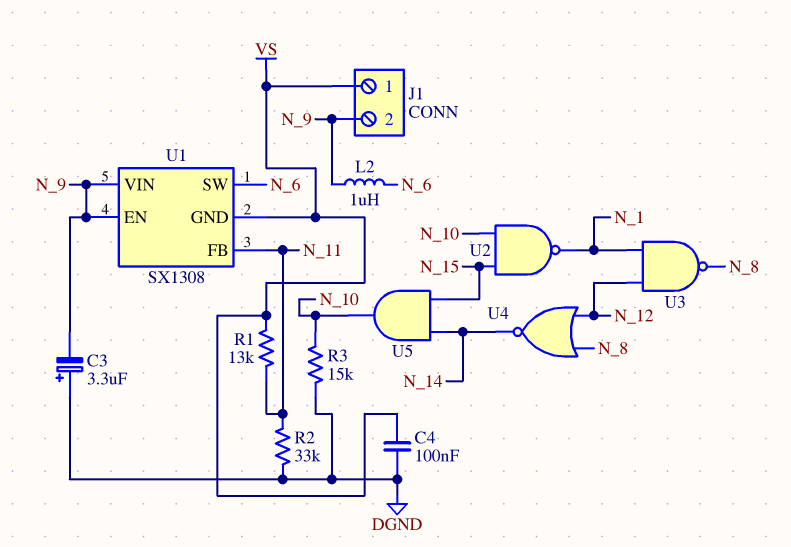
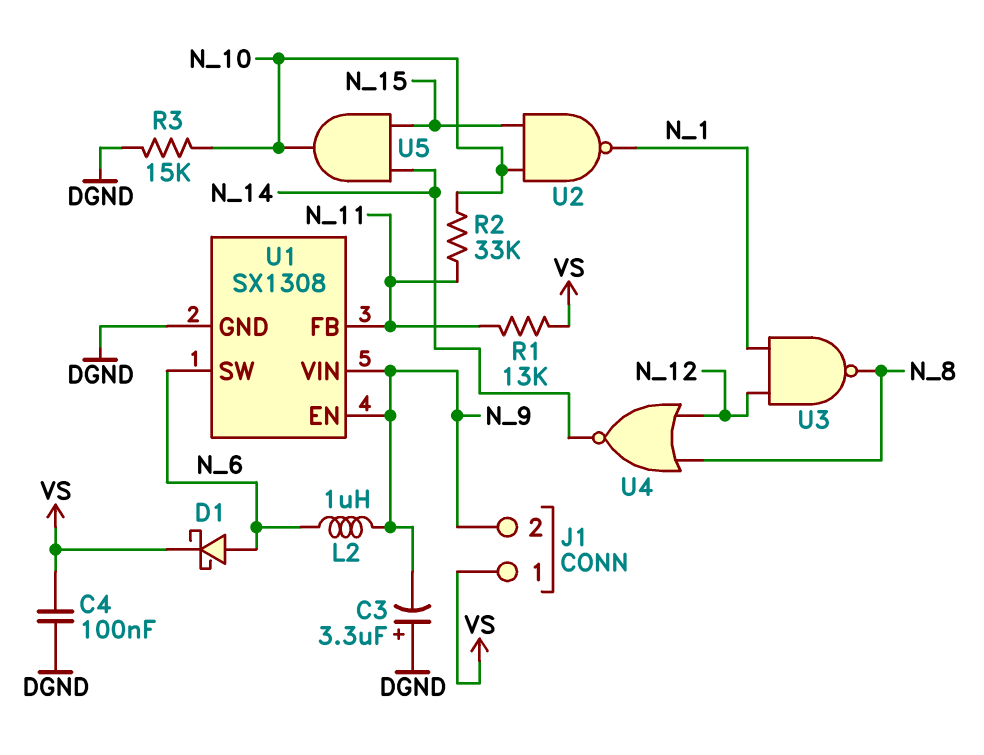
D1: none -> schottky (A N_6, K VS)
R2: 33k (DGND, N_11) -> 33k (N_10, N_11)
U1 pin GND: VS -> DGND

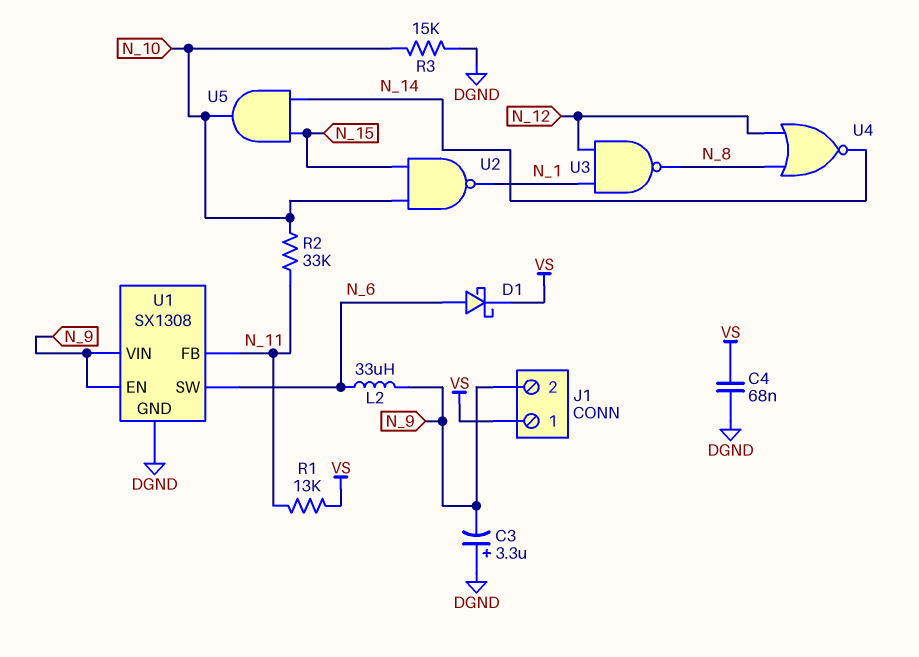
C4: 100nF (DGND, VS) -> 68nF (DGND, VS)
L2: 1uH (N_6, N_9) -> 33uH (N_6, N_9)

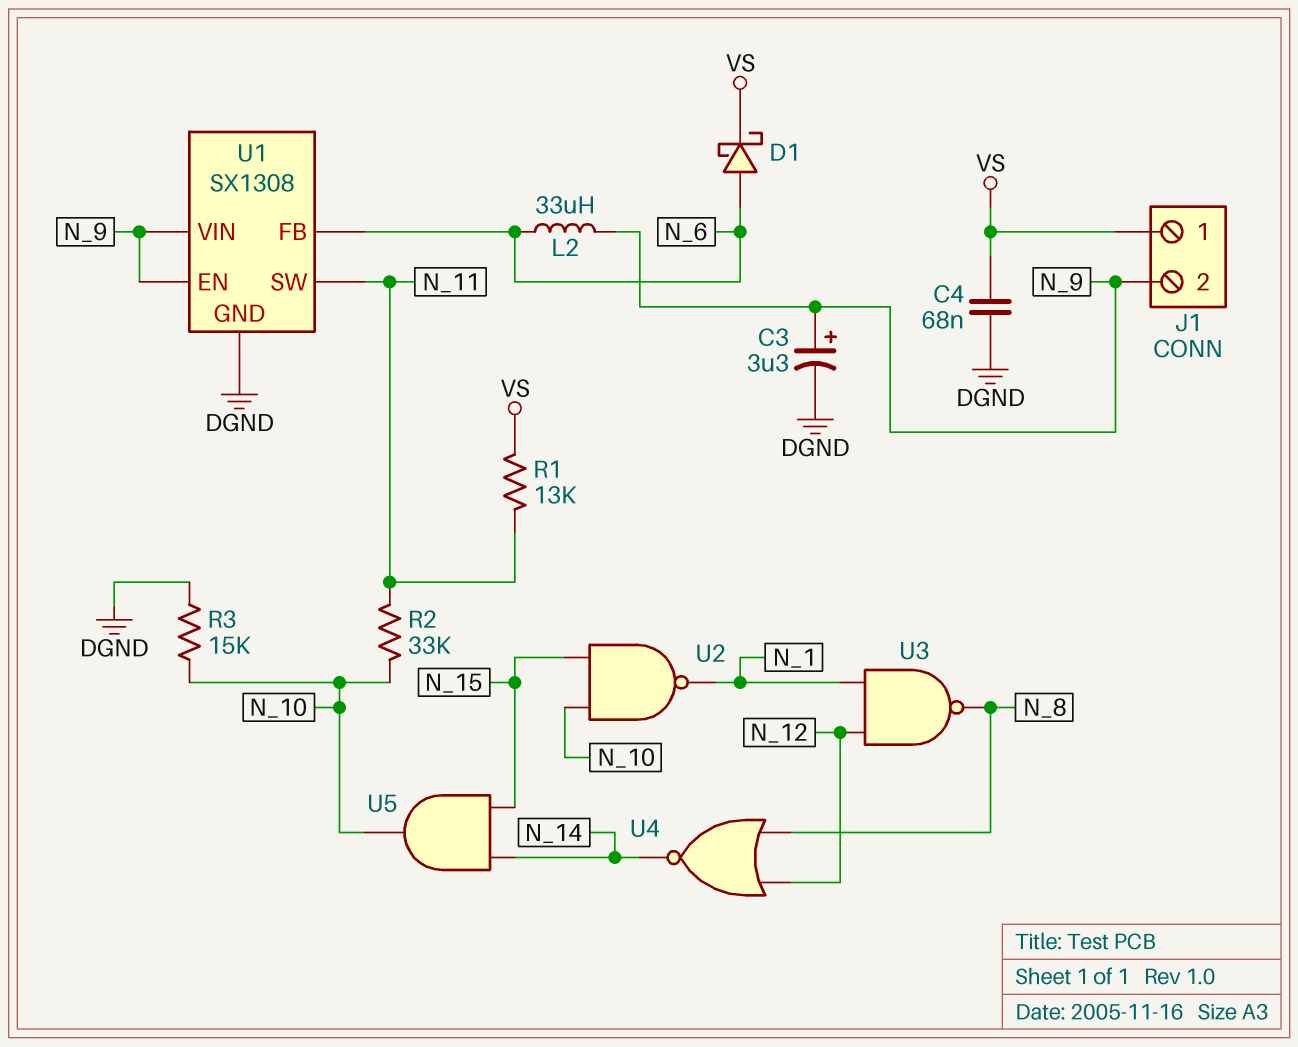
C3: 3.3uF (plus DGND, minus N_9) -> 3.3uF (plus N_9, minus DGND)
U1 pin FB: N_11 -> N_6
U1 pin SW: N_6 -> N_11

